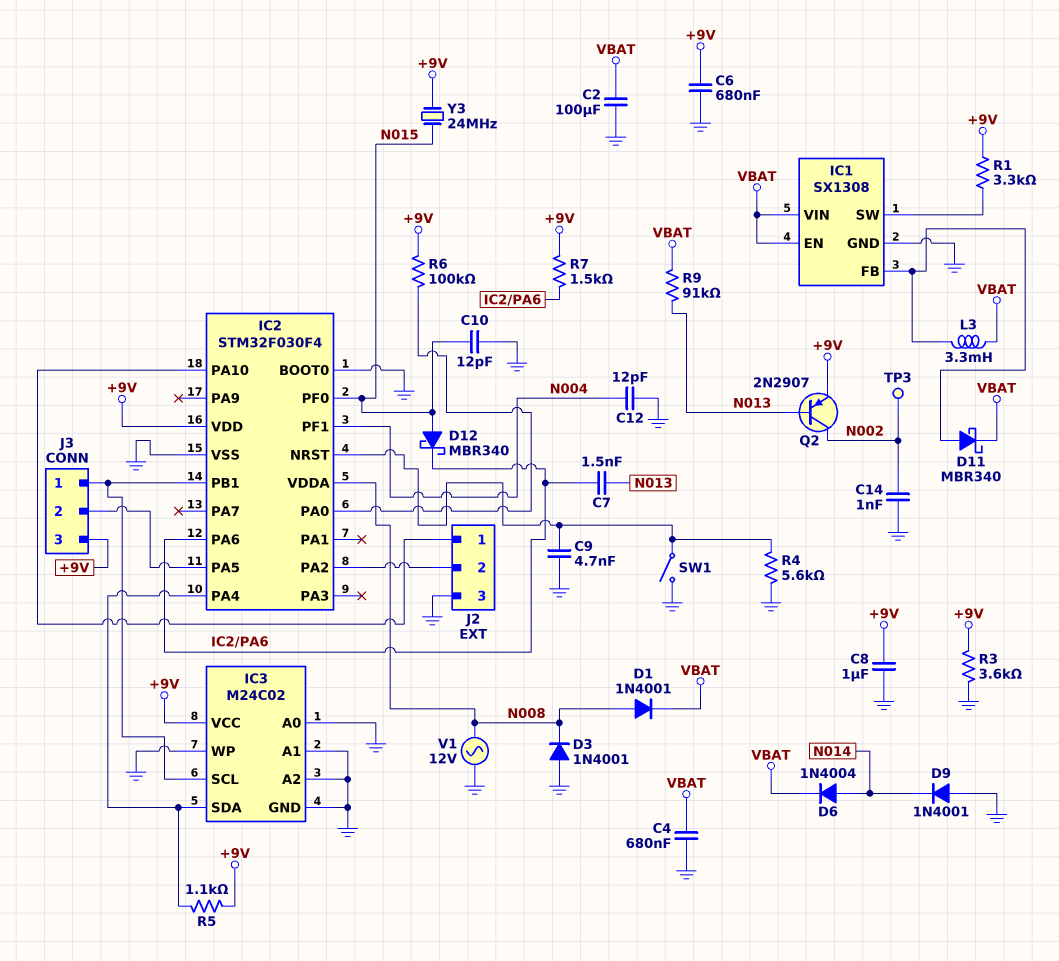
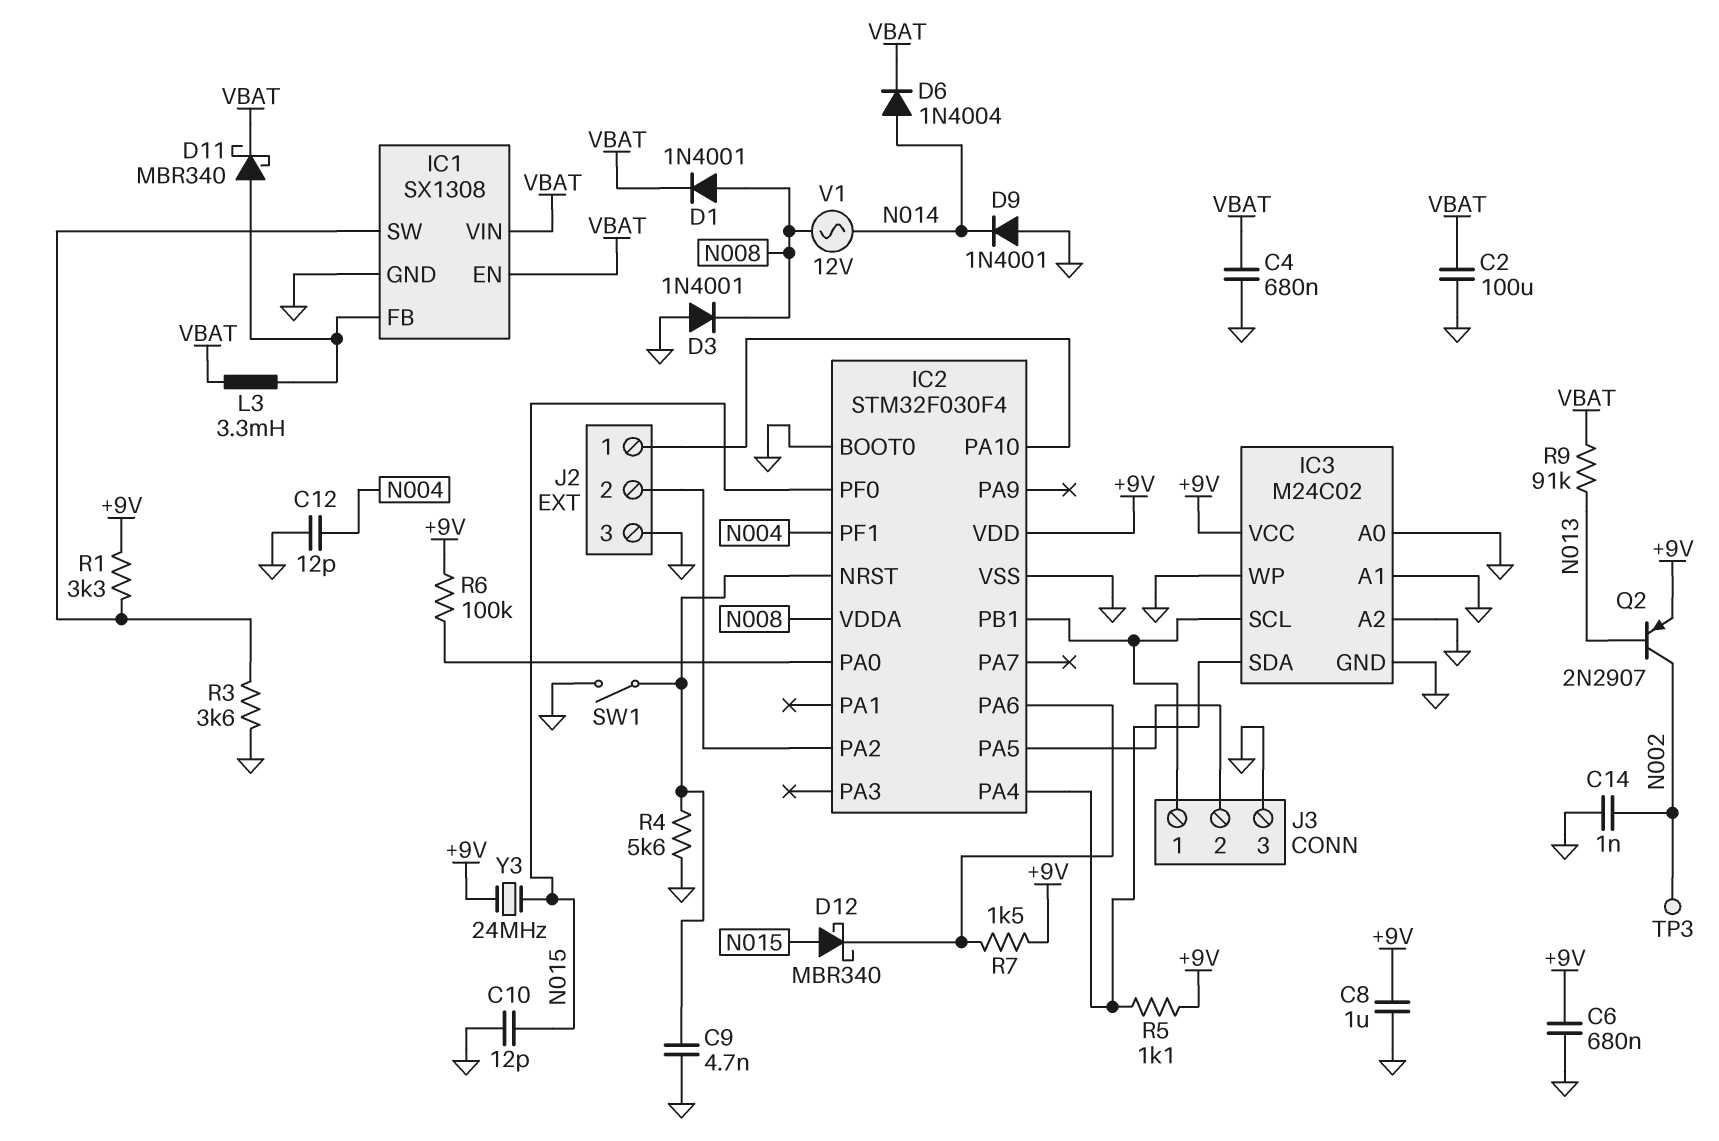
C7: 1.5nF (IC2/PA6, N013) -> none
J3 pin 3: +9V -> GND
R3: 3.6k (+9V, GND) -> 3.6k (GND, IC1/SW)
V1: AC 12V (GND, N008) -> AC 12V (N008, N014)

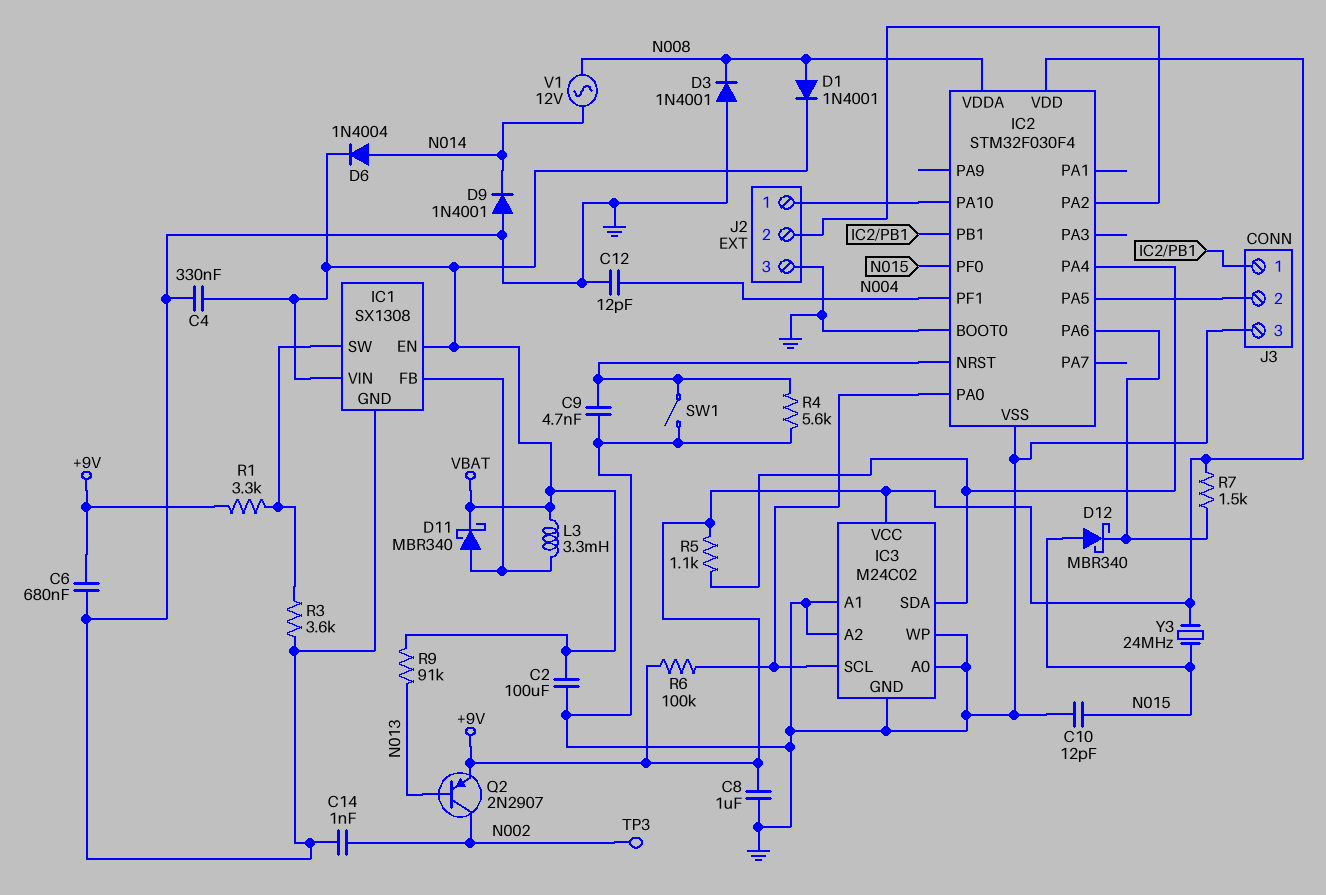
C4: 680nF (GND, VBAT) -> 330nF (GND, VBAT)
IC3 pin SCL: IC2/PB1 -> IC2/PA0

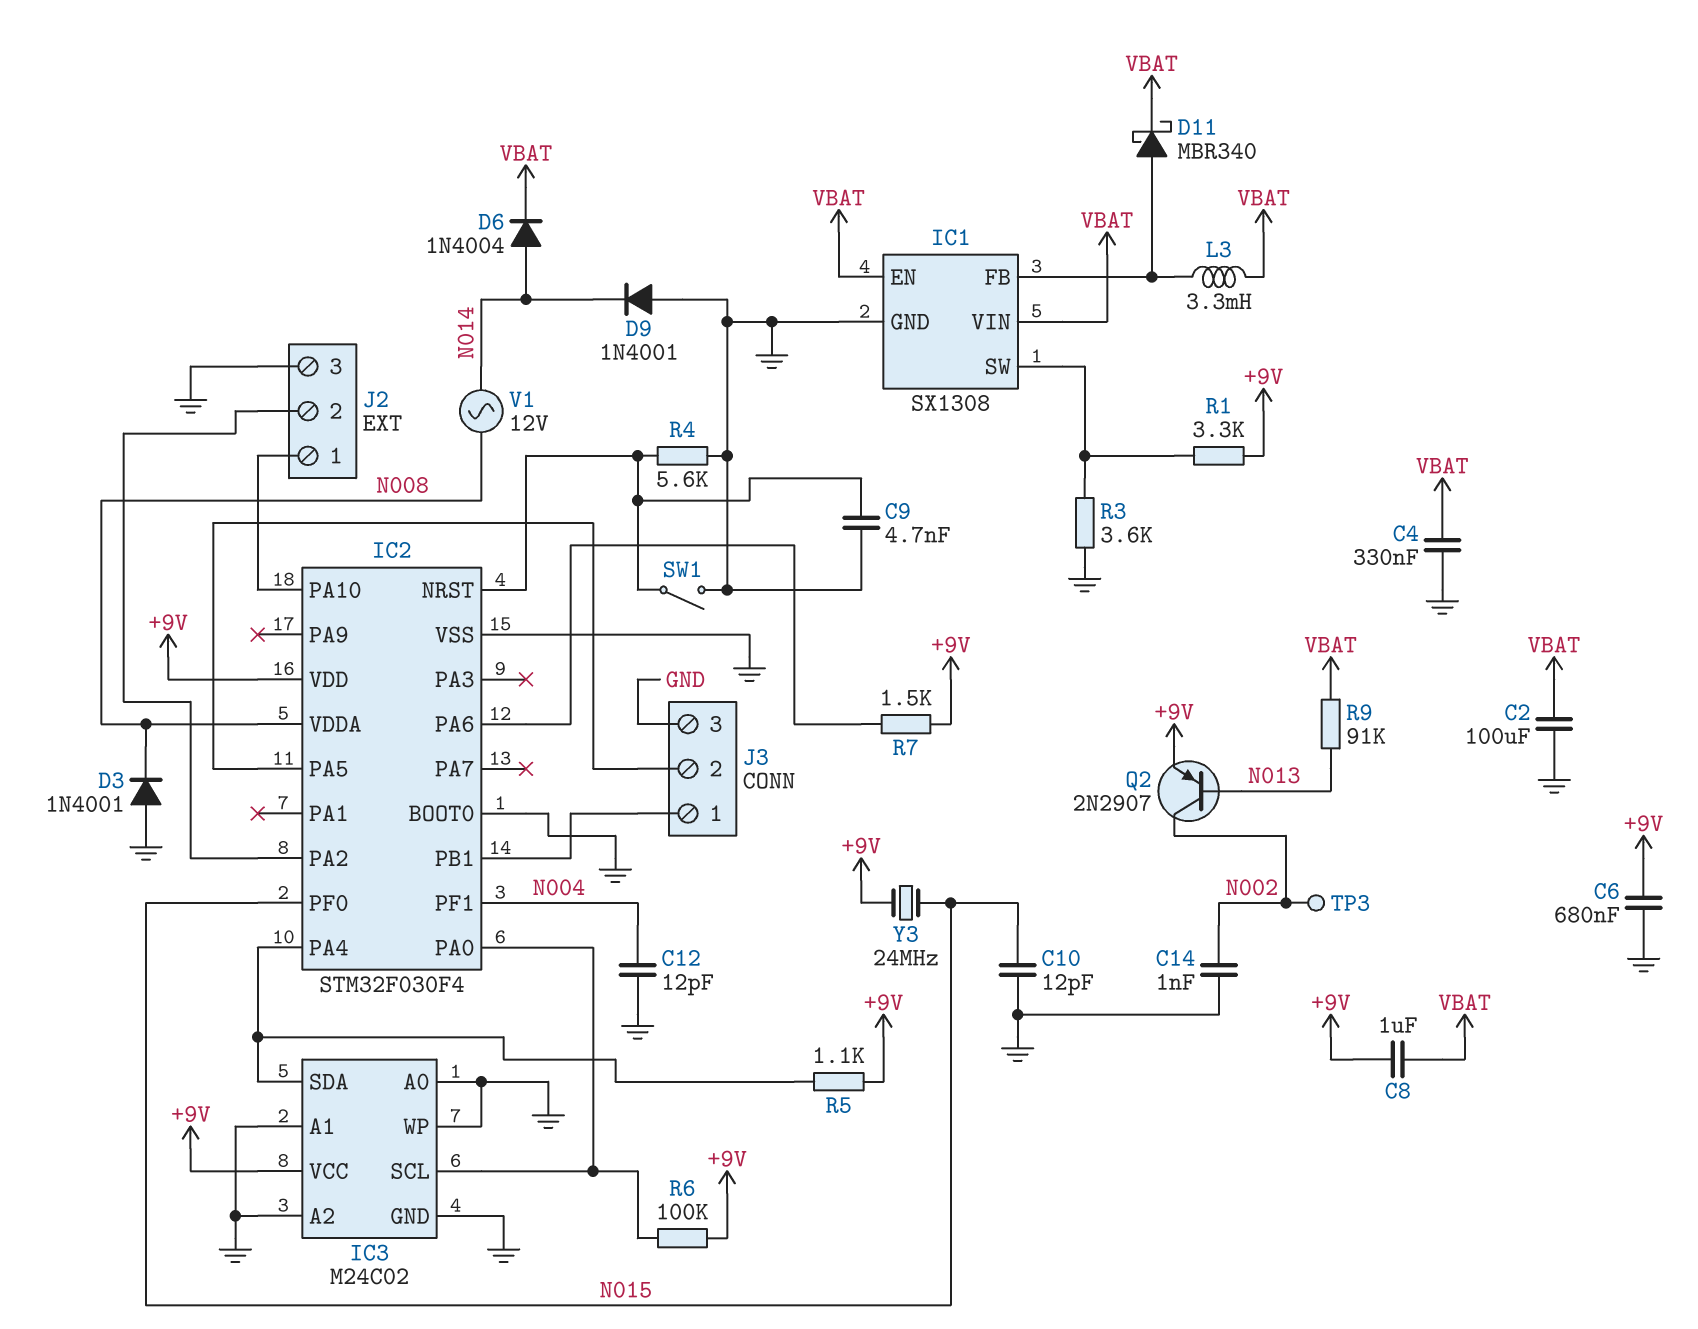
C8: 1uF (+9V, GND) -> 1uF (+9V, VBAT)
D1: diode 1N4001 (A N008, K VBAT) -> none
D12: schottky MBR340 (A N015, K IC2/PA6) -> none

